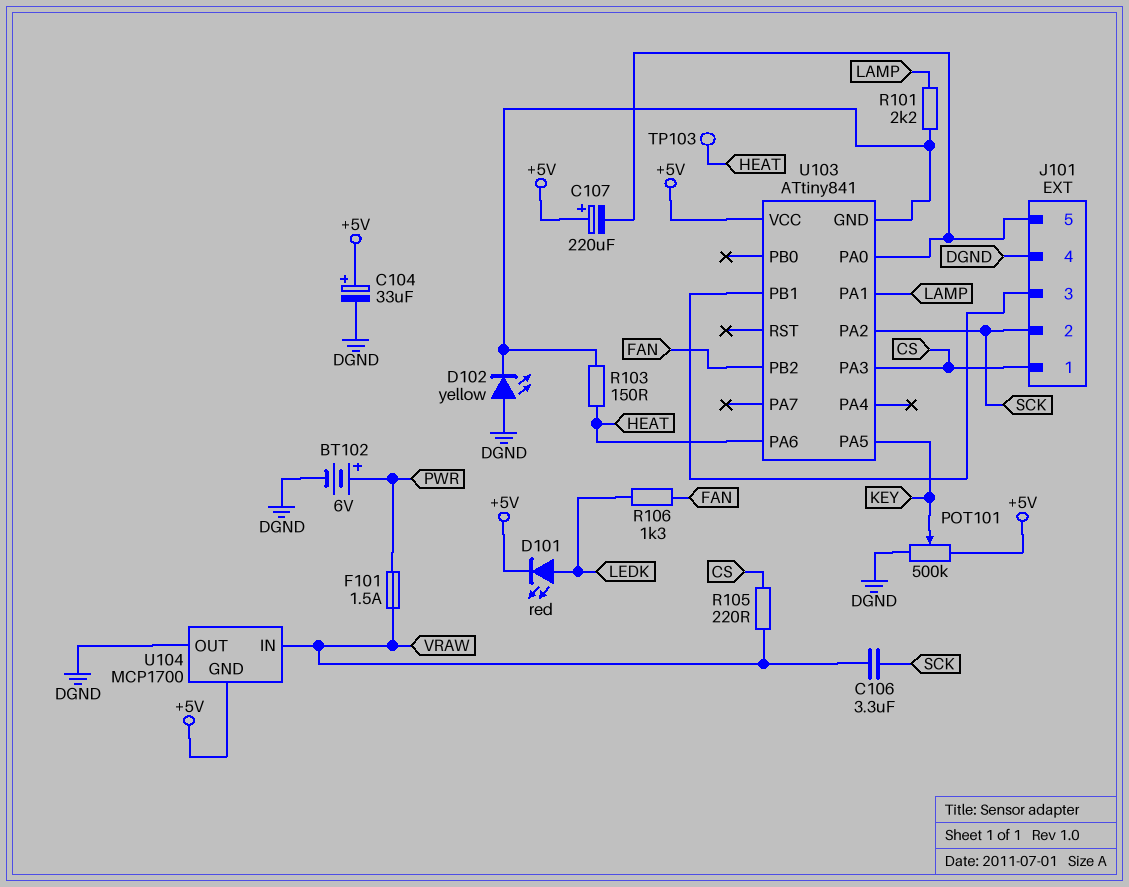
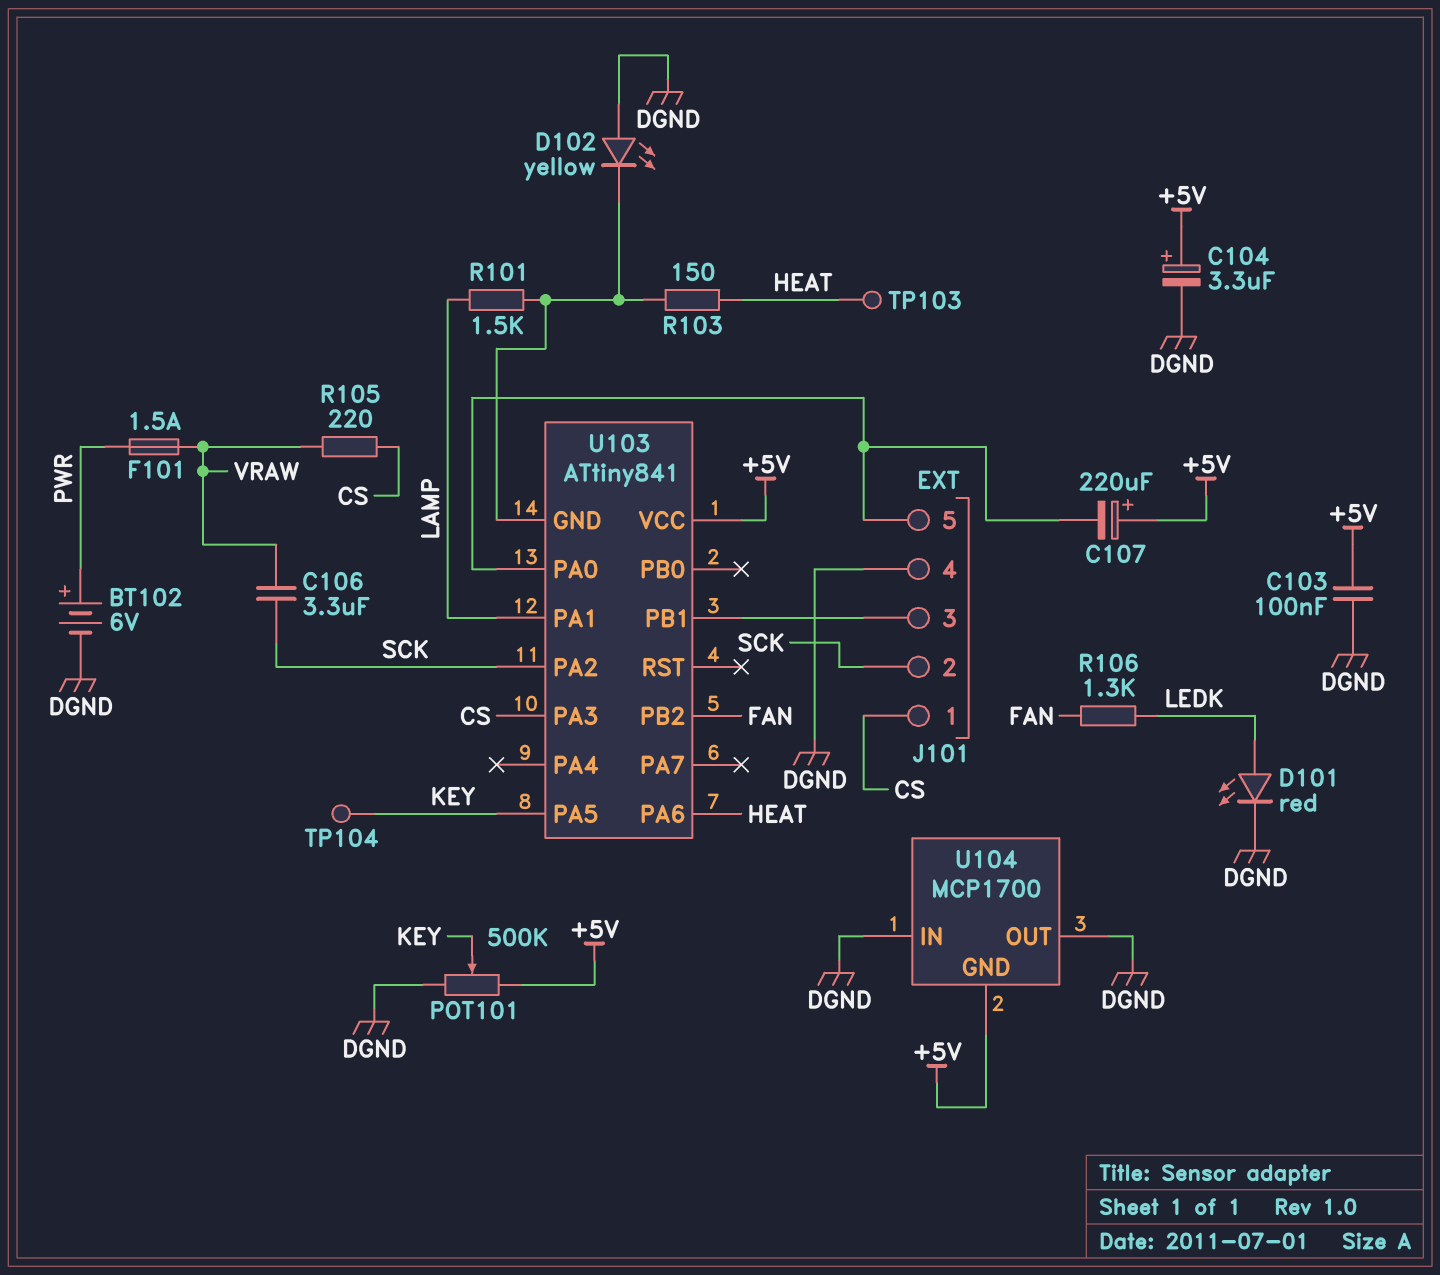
C103: none -> 100nF (+5V, DGND)
C104: 33uF (plus +5V, minus DGND) -> 3.3uF (plus +5V, minus DGND)
D101: LED red (A LEDK, K +5V) -> LED red (A LEDK, K DGND)
R101: 2.2k (LAMP, U103/GND) -> 1.5k (LAMP, U103/GND)
TP104: none -> test point (KEY)
U104 pin IN: VRAW -> DGND

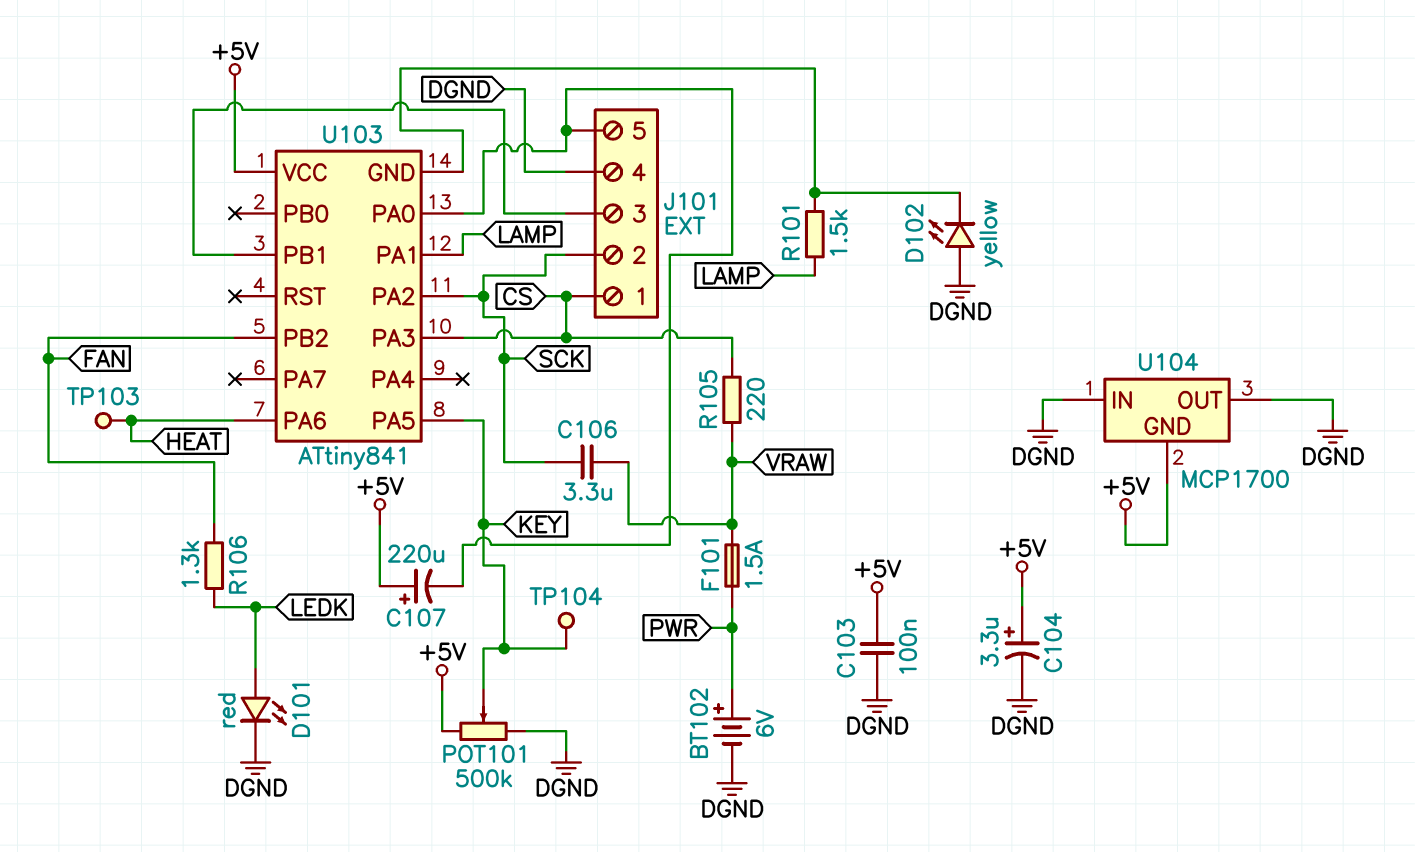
R103: 150 (HEAT, U103/GND) -> none

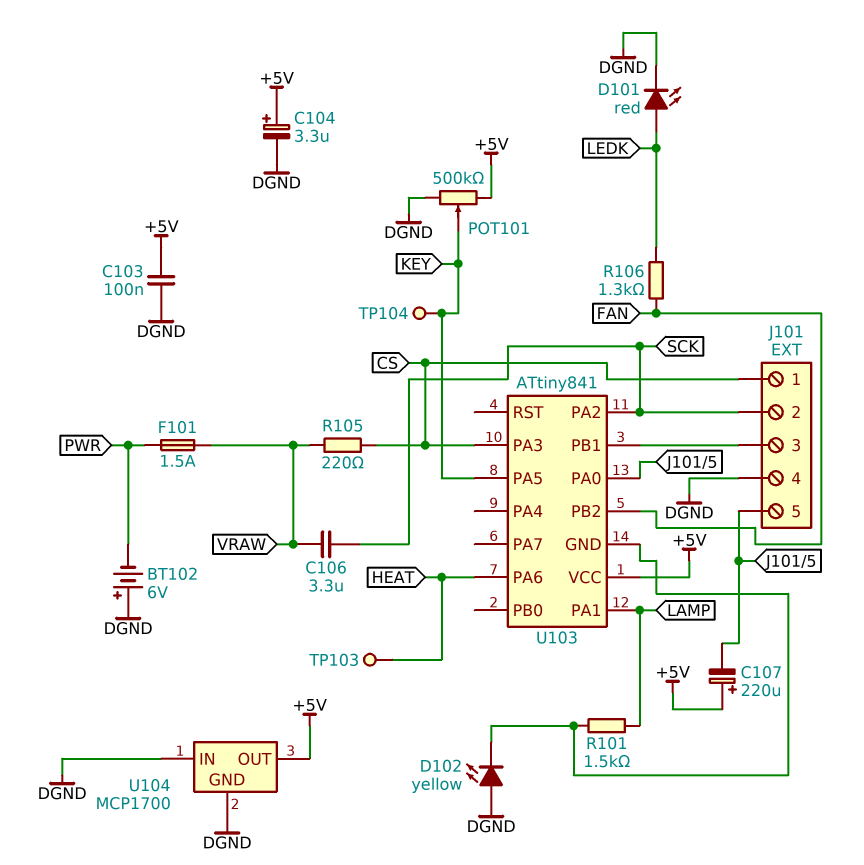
BT102: 6V (plus PWR, minus DGND) -> 6V (plus DGND, minus PWR)
U104 pin GND: +5V -> DGND
U104 pin OUT: DGND -> +5V

